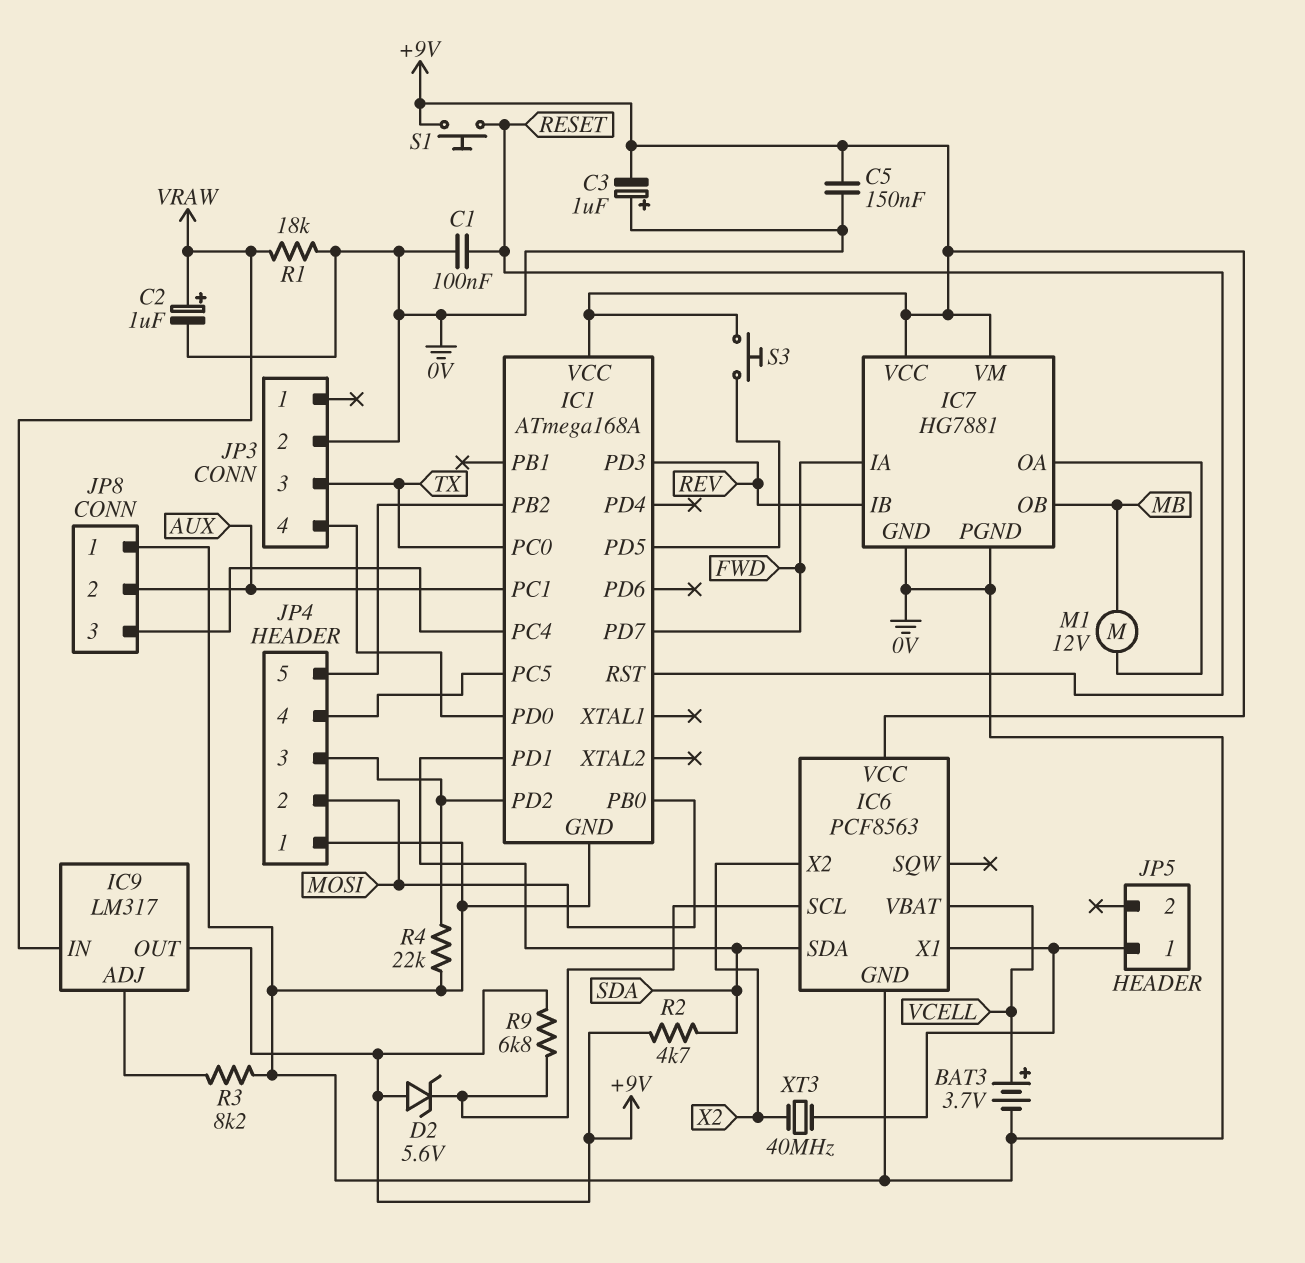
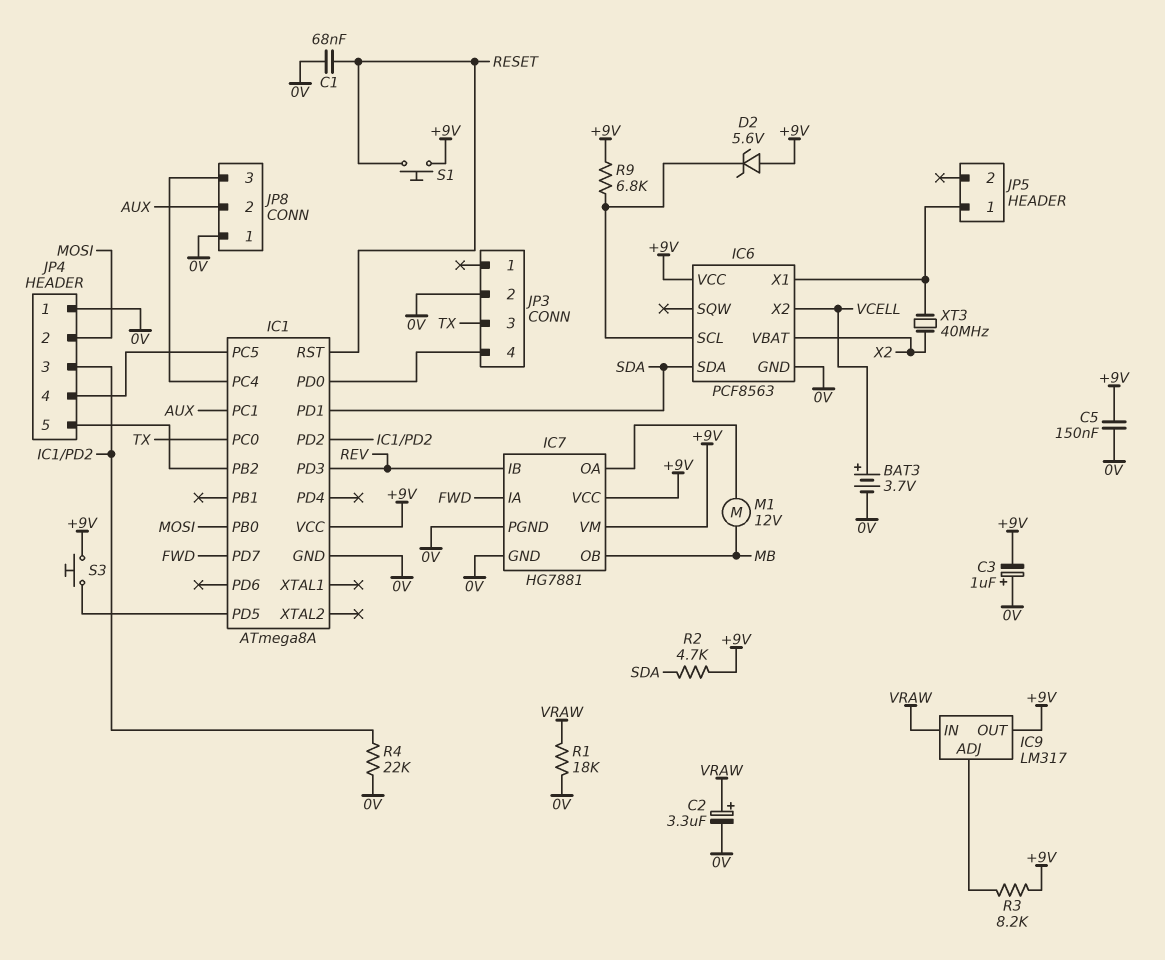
C1: 100nF (0V, RESET) -> 68nF (0V, RESET)
C2: 1uF (plus VRAW, minus 0V) -> 3.3uF (plus VRAW, minus 0V)
IC1: ATmega168A -> ATmega8A
IC6 pin VBAT: VCELL -> X2
IC6 pin X2: X2 -> VCELL
R3: 8.2k (0V, IC9/ADJ) -> 8.2k (+9V, IC9/ADJ)

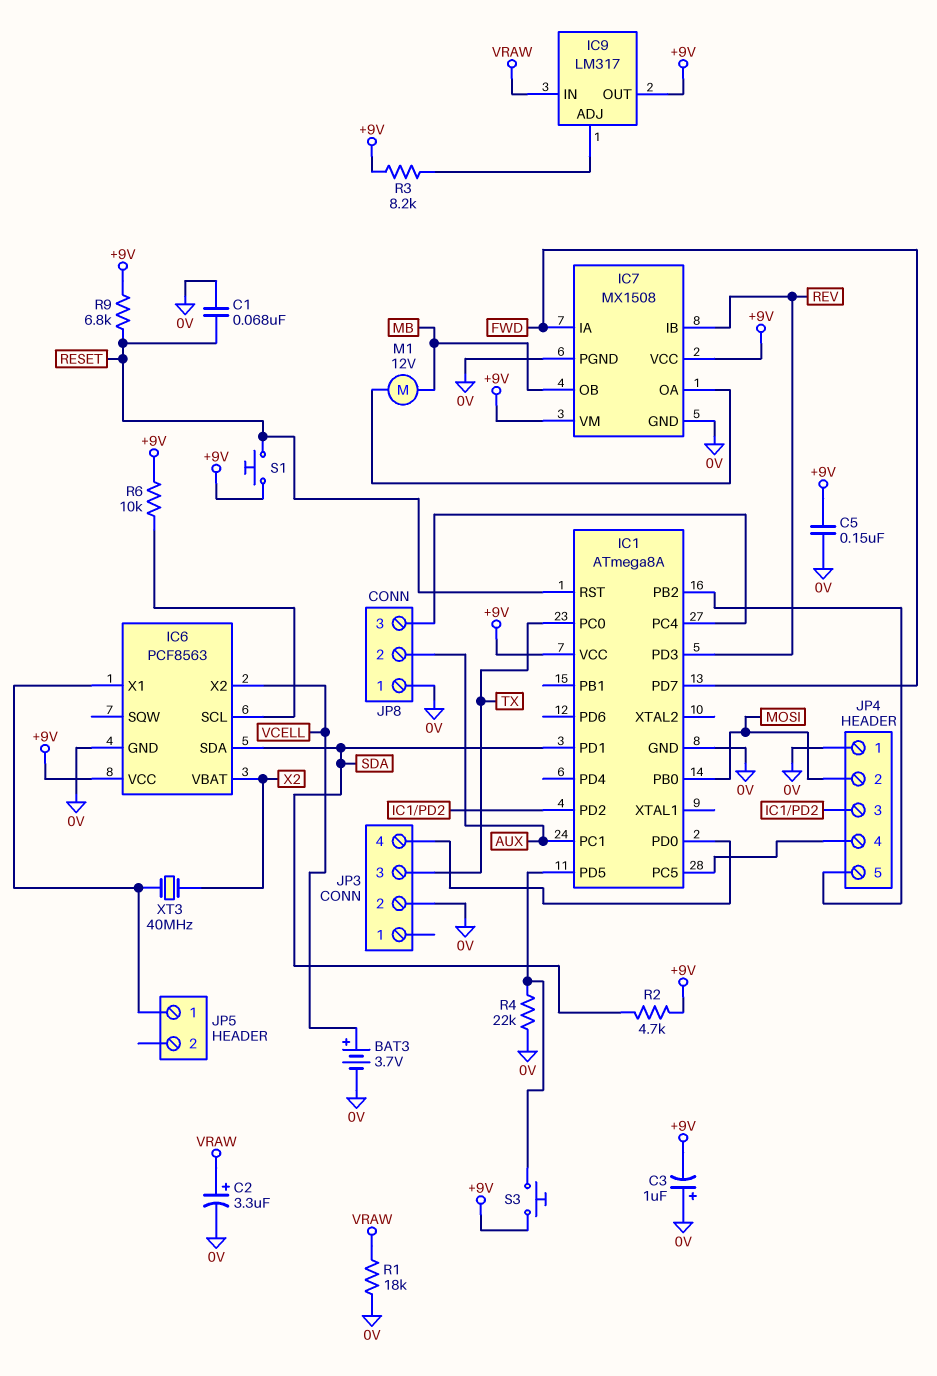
D2: zener 5.6V (A +9V, K IC6/SCL) -> none
IC7: HG7881 -> MX1508
R4: 22k (0V, IC1/PD2) -> 22k (0V, IC1/PD5)
R6: none -> 10k (+9V, IC6/SCL)
R9: 6.8k (+9V, IC6/SCL) -> 6.8k (+9V, RESET)

